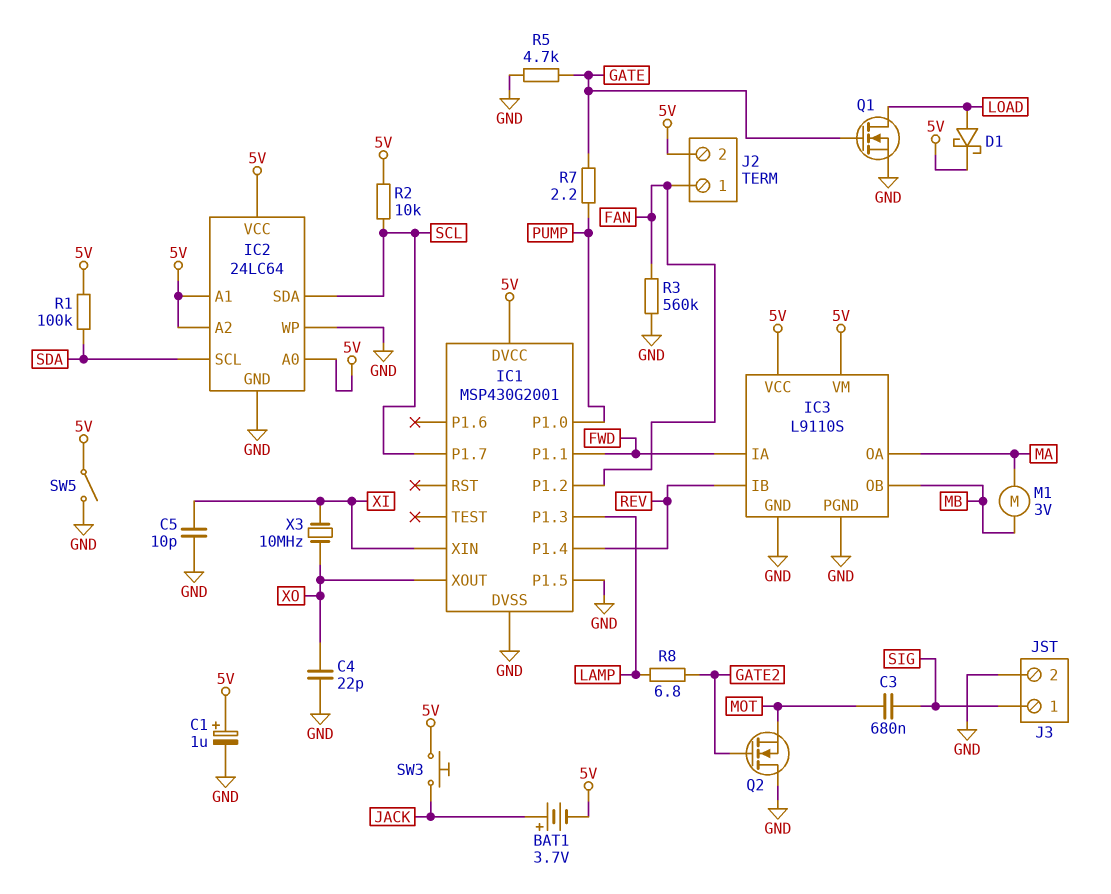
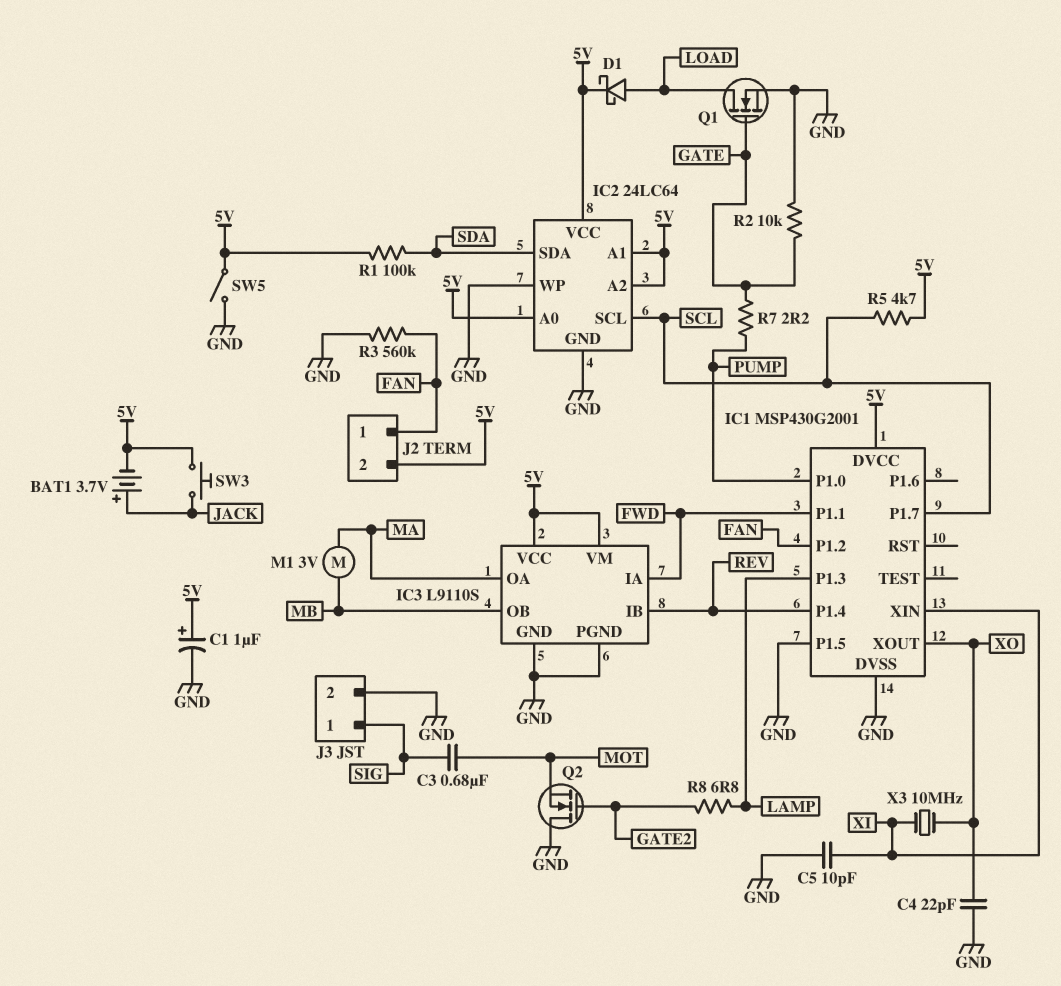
IC2 pin SCL: SDA -> SCL
IC2 pin SDA: SCL -> SDA
R2: 10k (5V, SCL) -> 10k (GATE, GND)
R5: 4.7k (GATE, GND) -> 4.7k (5V, SCL)

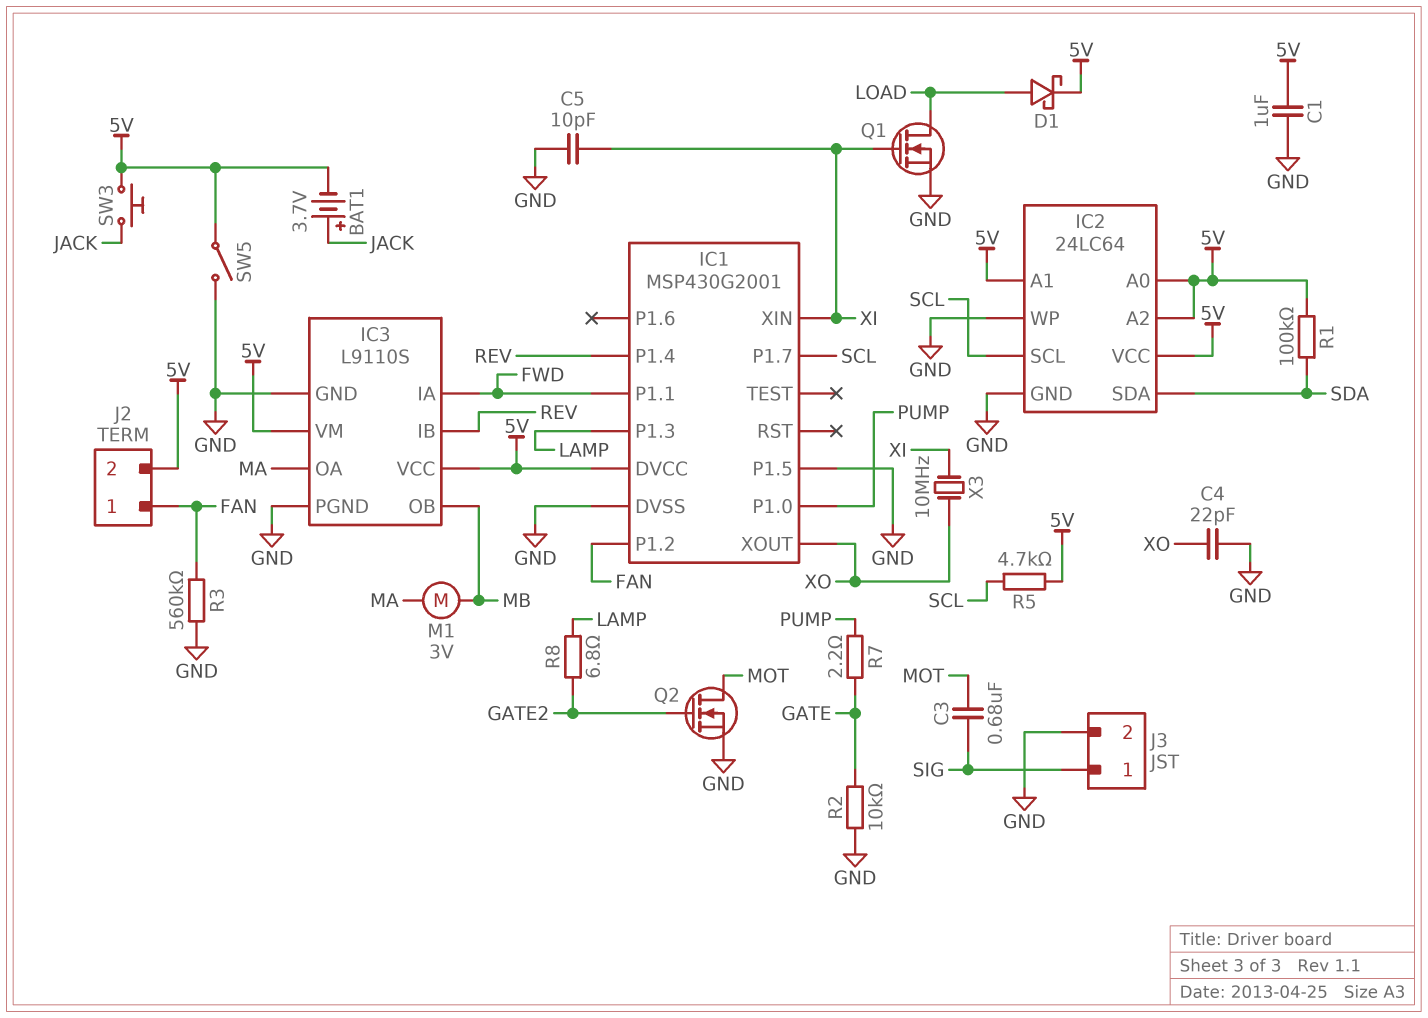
C1: 1uF (plus 5V, minus GND) -> 1uF (5V, GND)
Q1: NMOS (G GATE, D LOAD, S GND) -> NMOS (G XI, D LOAD, S GND)
Q2: NMOS (G GATE2, D GND, S MOT) -> NMOS (G GATE2, D MOT, S GND)

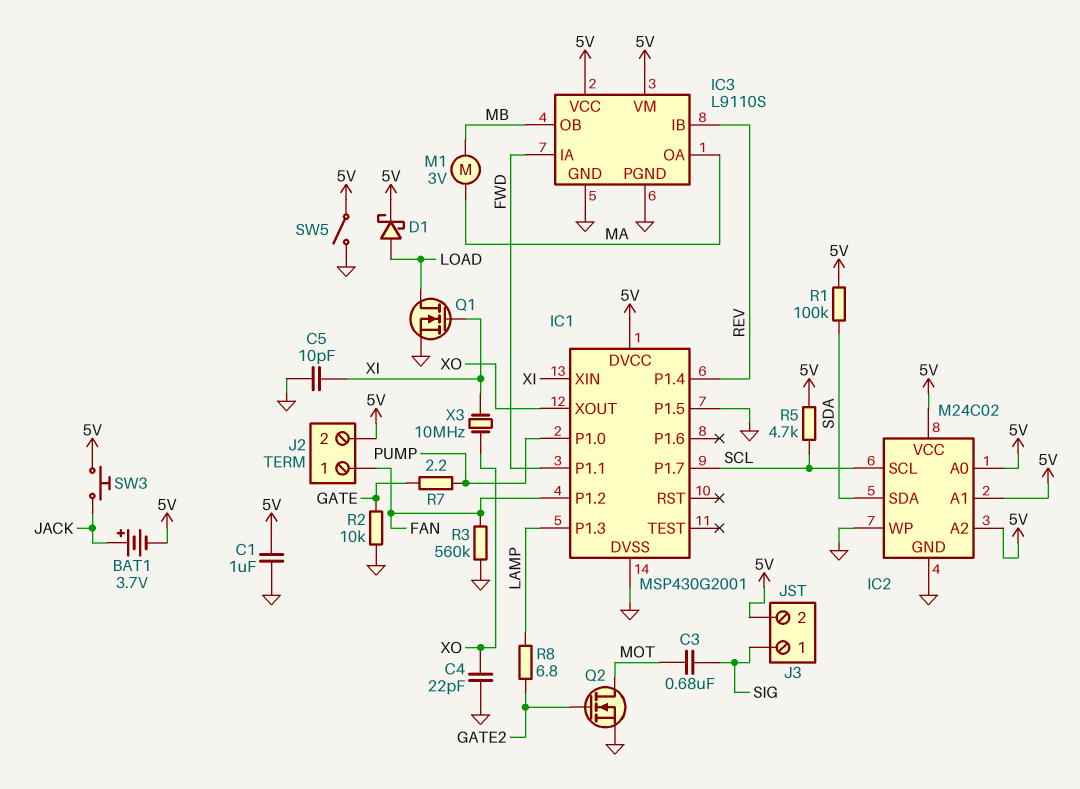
IC2: 24LC64 -> M24C02
J3 pin 2: GND -> 5V

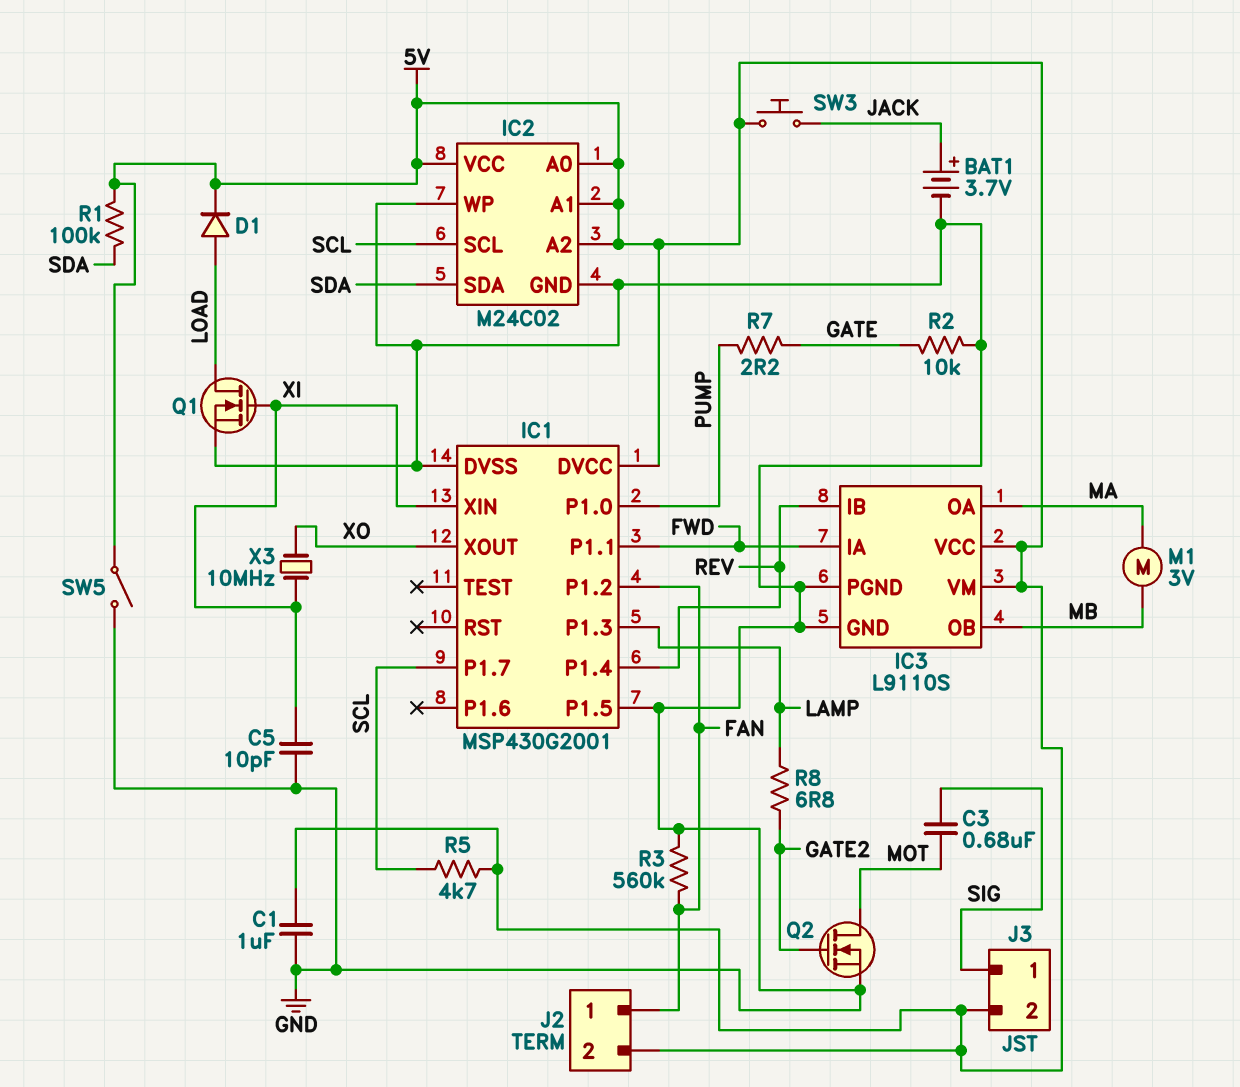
BAT1: 3.7V (plus JACK, minus 5V) -> 3.7V (plus JACK, minus GND)
C4: 22pF (GND, XO) -> none
D1: schottky (A LOAD, K 5V) -> diode (A LOAD, K 5V)

